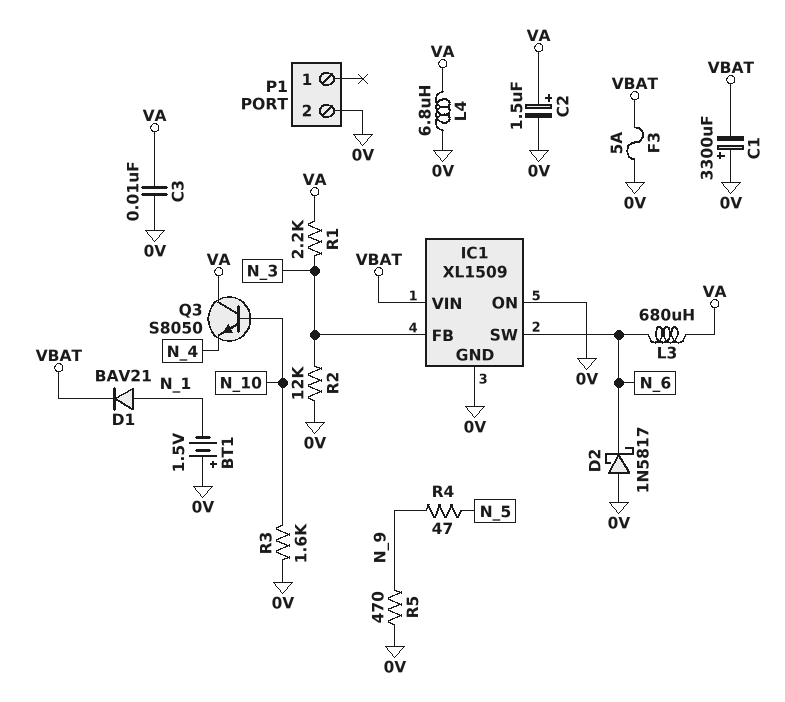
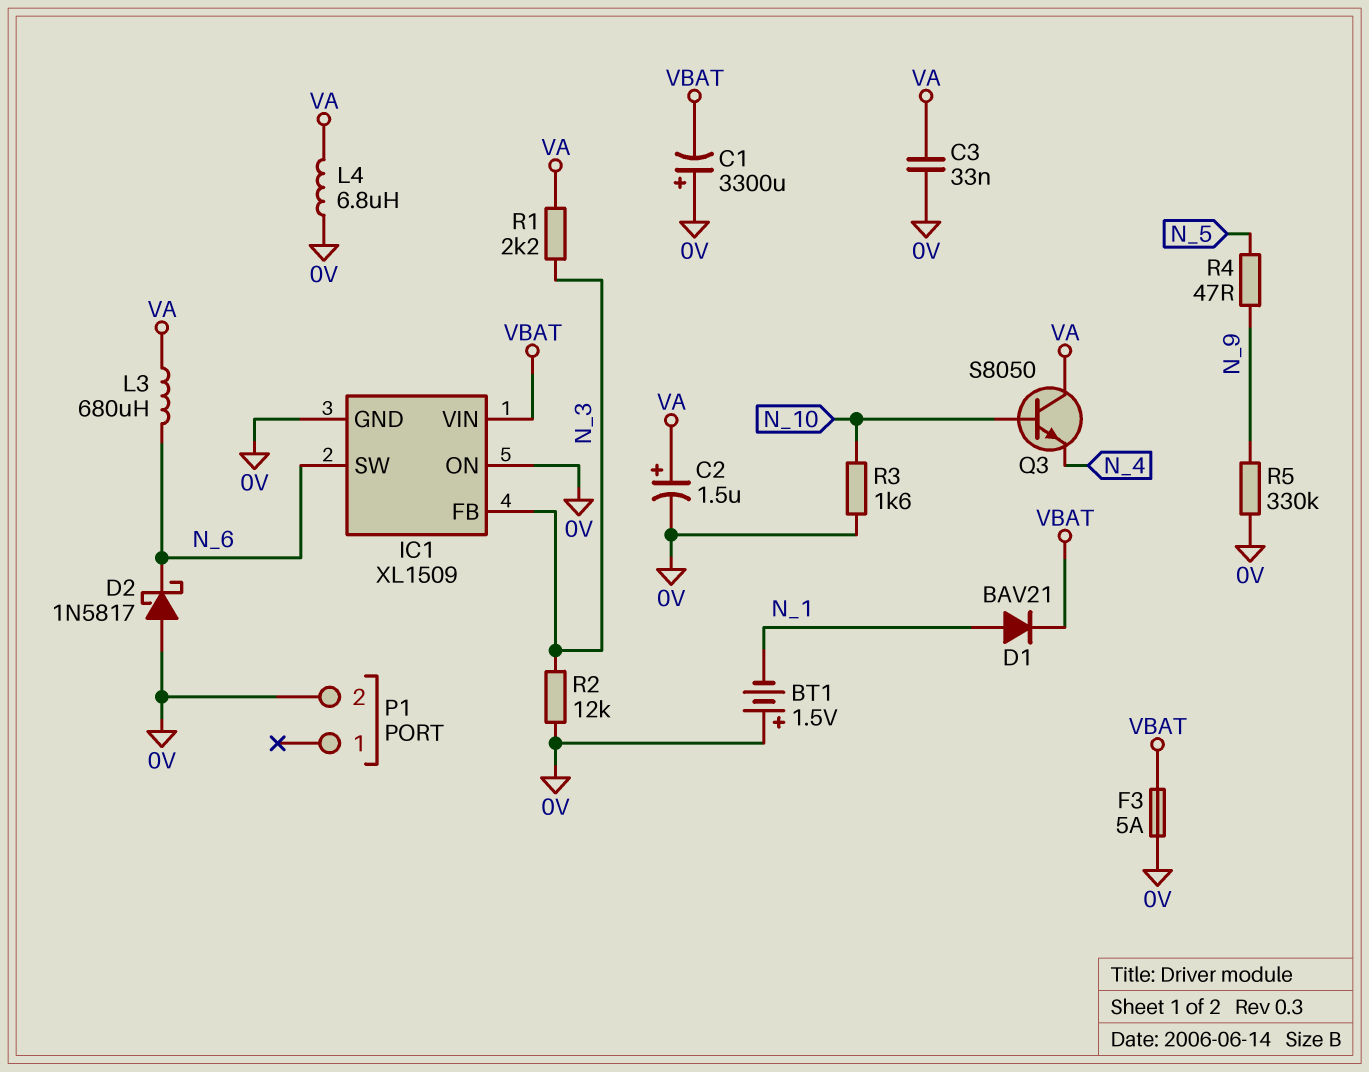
C3: 10nF (0V, VA) -> 33nF (0V, VA)
R5: 470 (0V, N_9) -> 330k (0V, N_9)

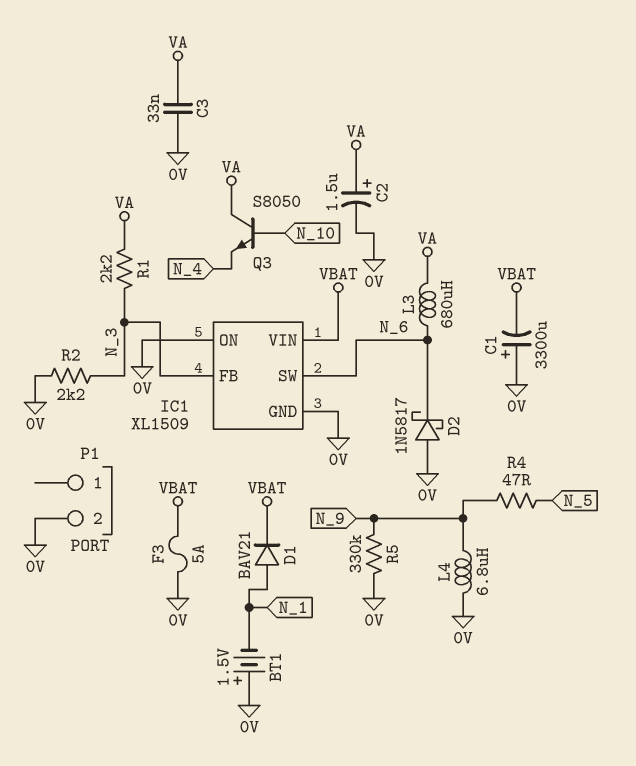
L4: 6.8uH (0V, VA) -> 6.8uH (0V, N_9)
R2: 12k (0V, N_3) -> 2.2k (0V, N_3)
R3: 1.6k (0V, N_10) -> none

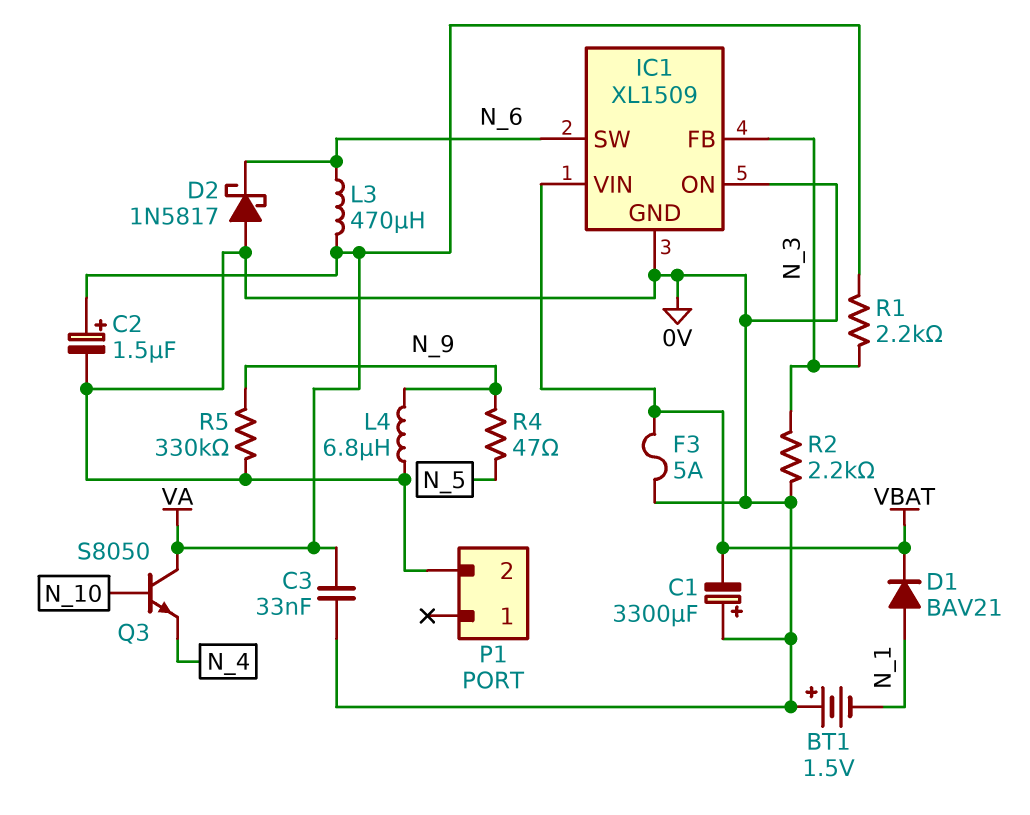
L3: 680uH (N_6, VA) -> 470uH (N_6, VA)

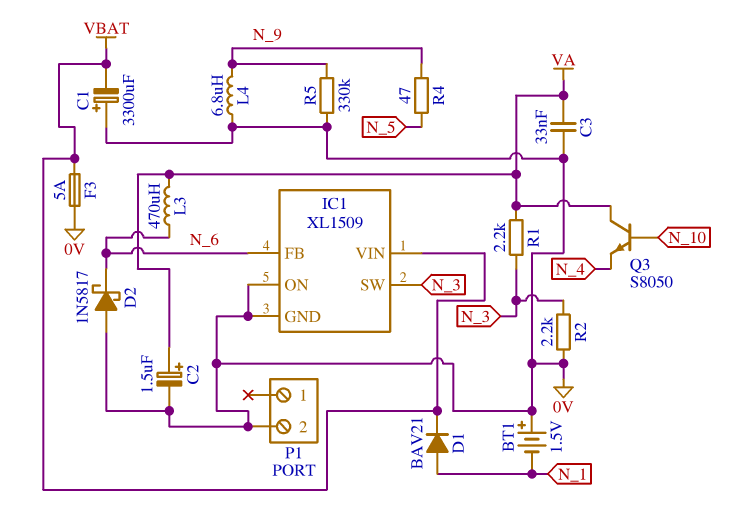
IC1 pin FB: N_3 -> N_6
IC1 pin SW: N_6 -> N_3

